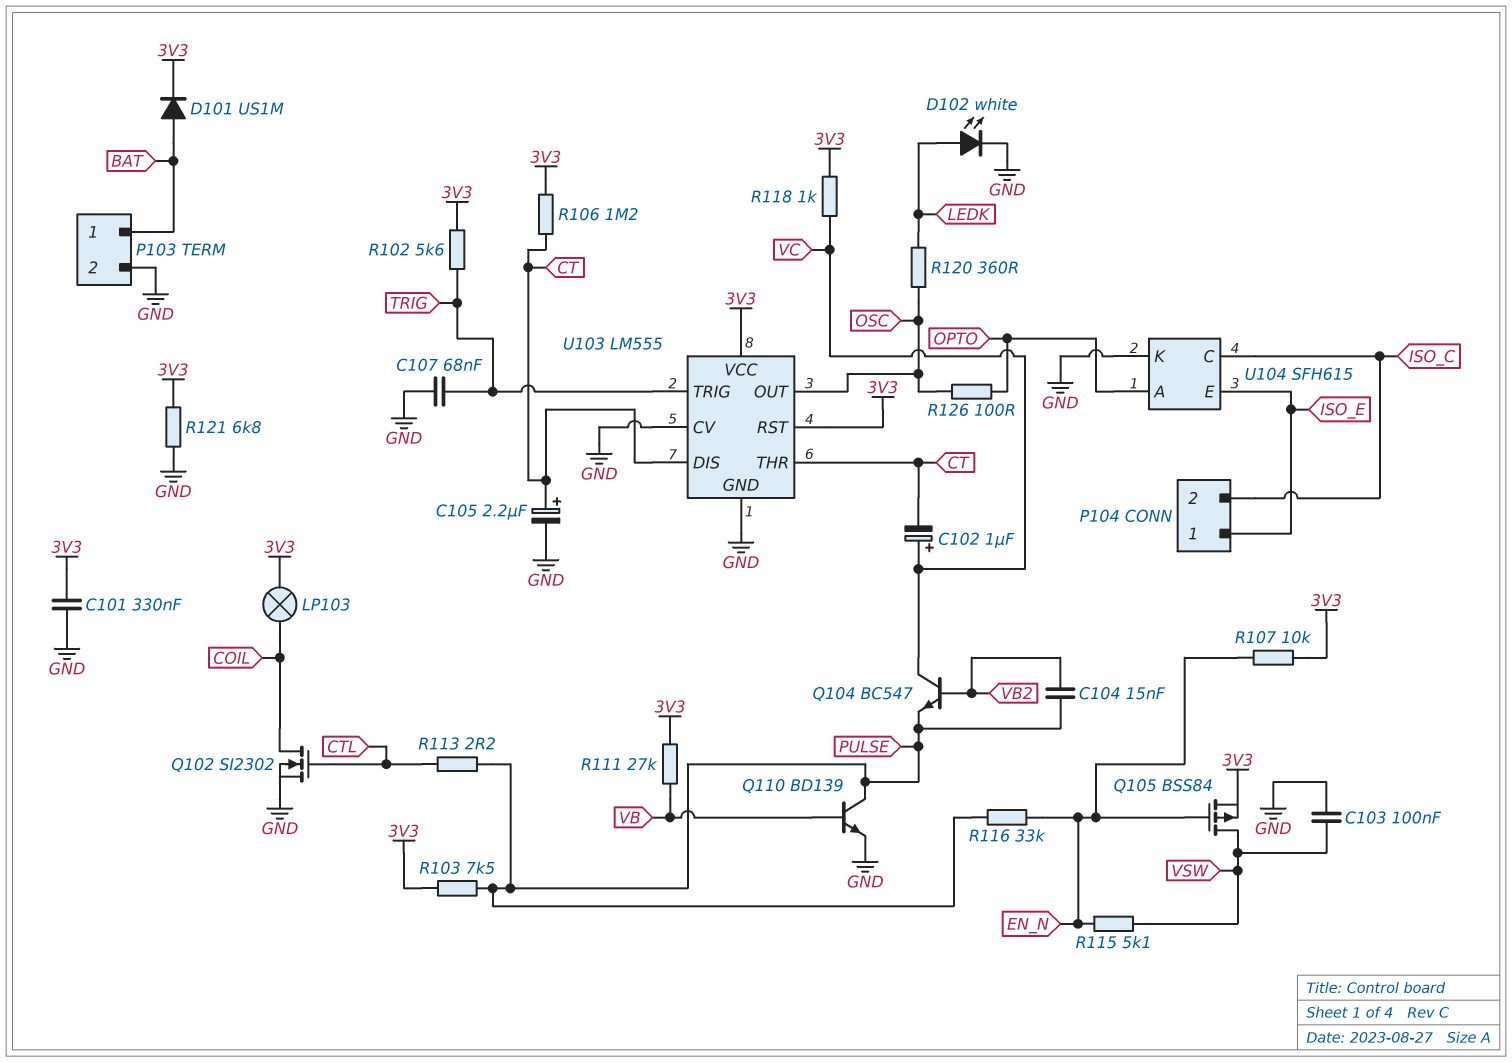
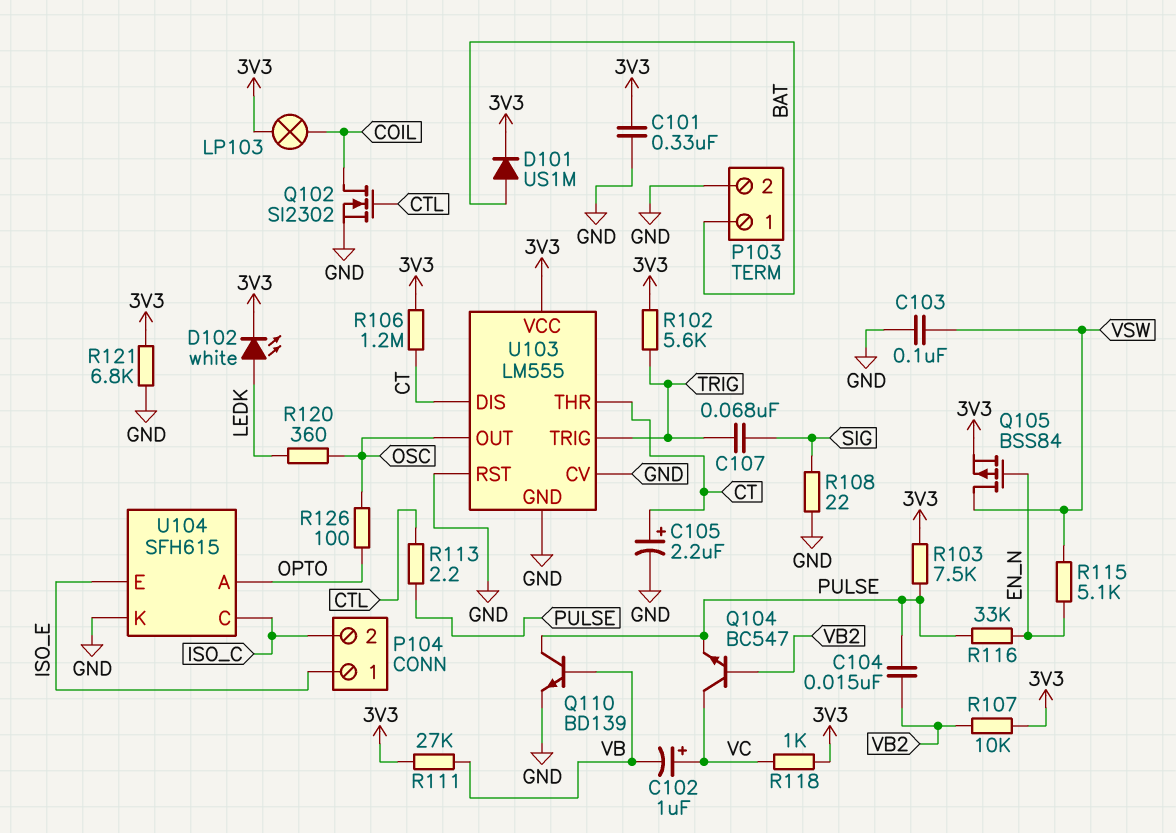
C102: 1uF (plus VC, minus CT) -> 1uF (plus VC, minus VB)
C107: 68nF (GND, TRIG) -> 68nF (SIG, TRIG)
D102: LED white (A LEDK, K GND) -> LED white (A LEDK, K 3V3)
R107: 10k (3V3, EN_N) -> 10k (3V3, VB2)
R108: none -> 22 (GND, SIG)
U103 pin RST: 3V3 -> GND

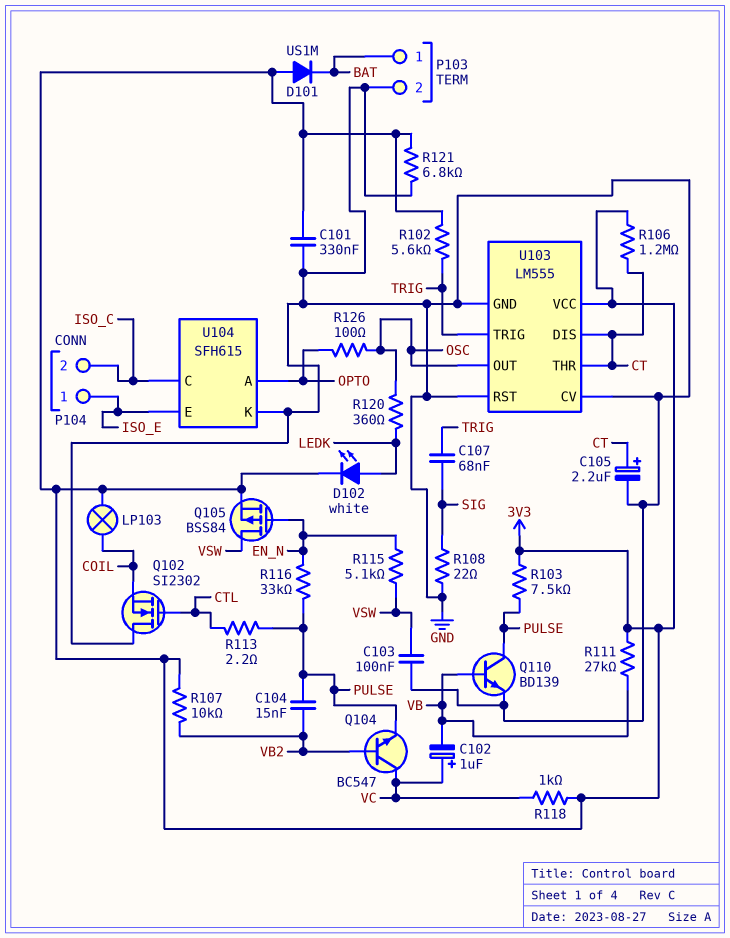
D101: diode US1M (A BAT, K 3V3) -> diode US1M (A 3V3, K BAT)
Q102: NMOS SI2302 (G CTL, D COIL, S GND) -> NMOS SI2302 (G CTL, D GND, S COIL)

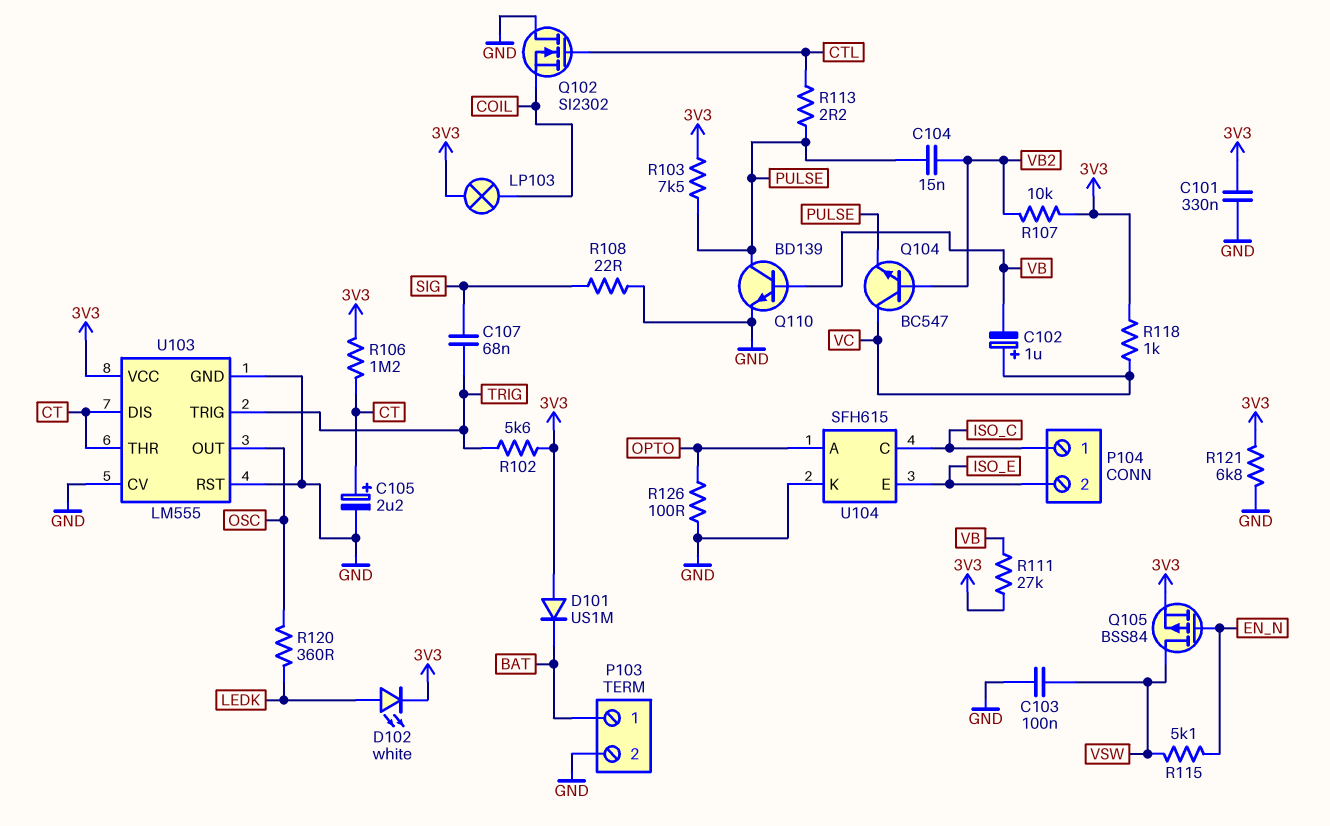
P104 pin 1: ISO_E -> ISO_C
P104 pin 2: ISO_C -> ISO_E
R116: 33k (EN_N, PULSE) -> none
R126: 100 (OPTO, OSC) -> 100 (GND, OPTO)

